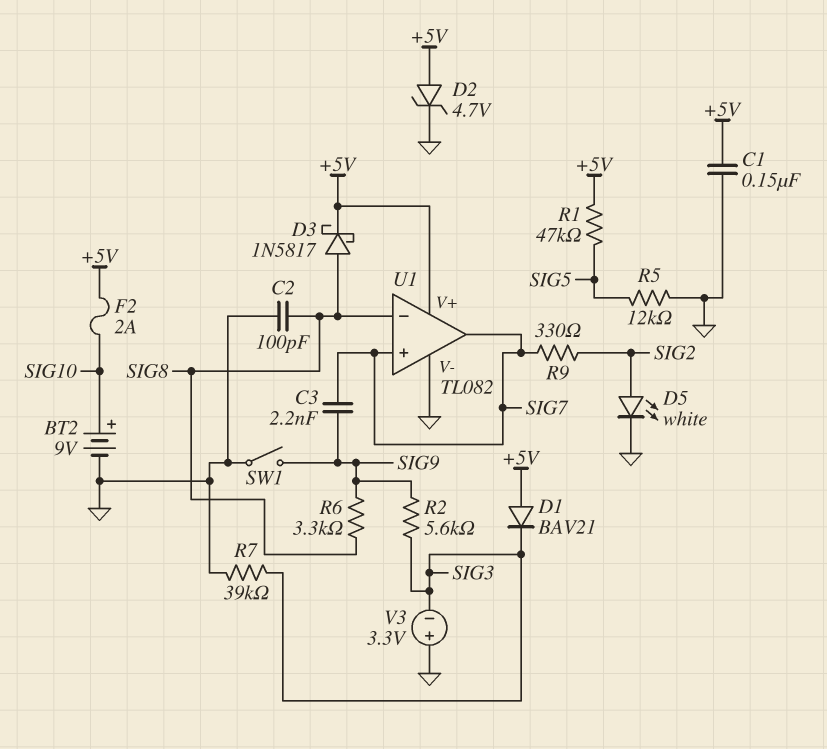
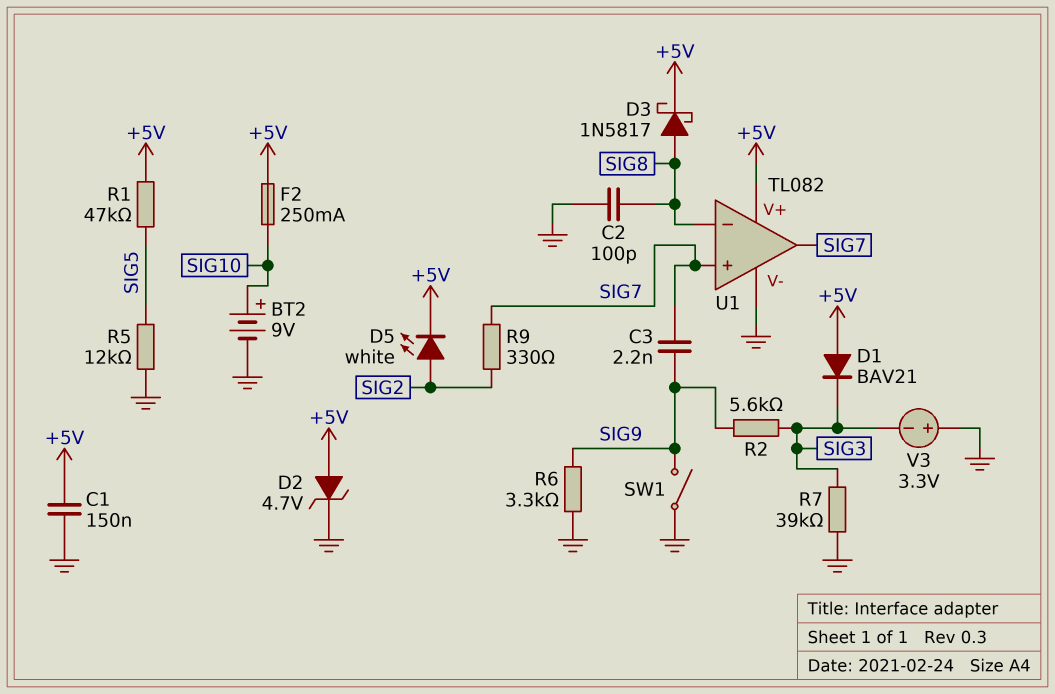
D5: LED white (A SIG2, K GND) -> LED white (A SIG2, K +5V)
F2: 2A (+5V, SIG10) -> 250mA (+5V, SIG10)
R6: 3.3k (SIG8, SIG9) -> 3.3k (GND, SIG9)

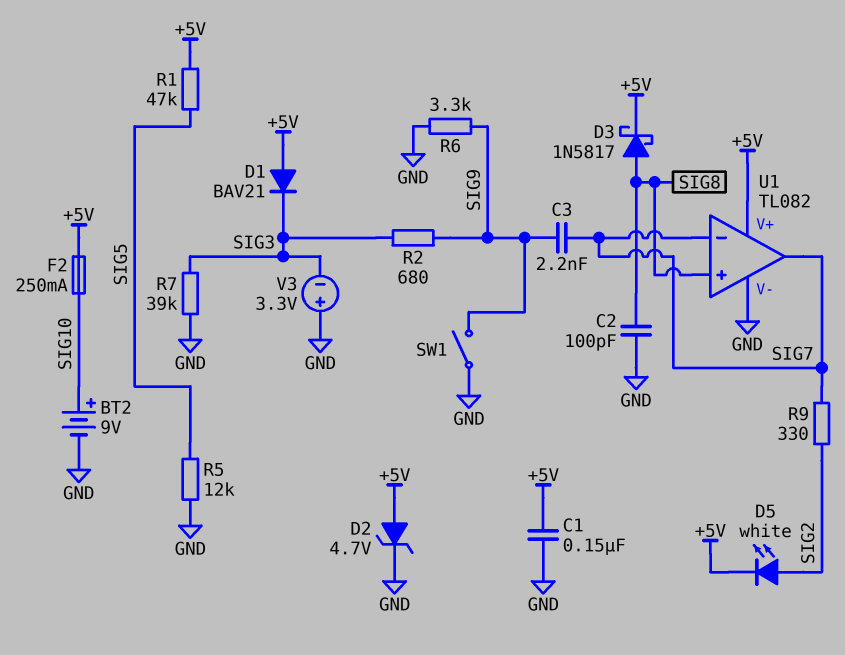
R2: 5.6k (SIG3, SIG9) -> 680 (SIG3, SIG9)
U1 pin in+: SIG7 -> SIG8
U1 pin in-: SIG8 -> SIG7

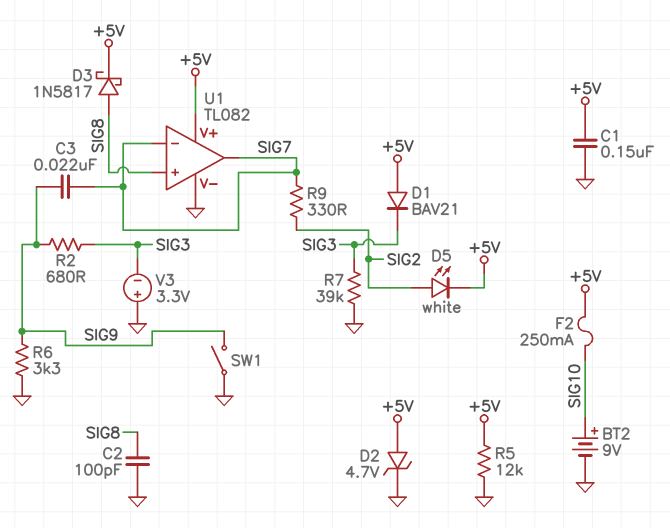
C3: 2.2nF (SIG7, SIG9) -> 22nF (SIG7, SIG9)
R1: 47k (+5V, SIG5) -> none
R5: 12k (GND, SIG5) -> 12k (+5V, GND)

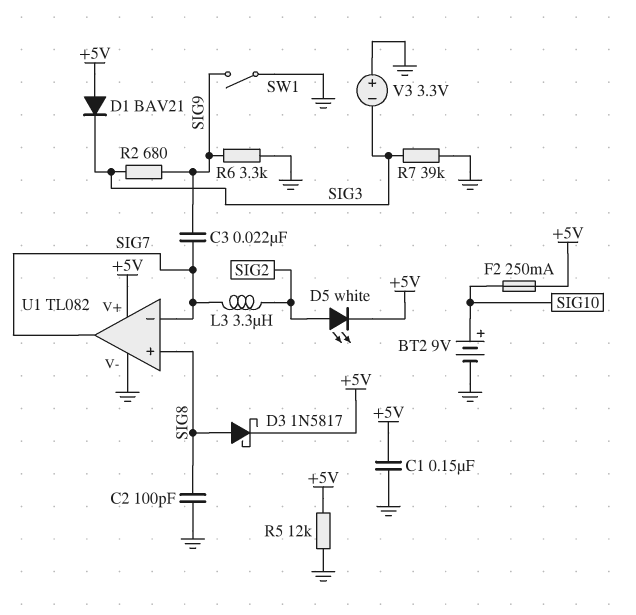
D2: zener 4.7V (A +5V, K GND) -> none
L3: none -> 3.3uH (SIG2, SIG7)
R9: 330 (SIG2, SIG7) -> none

